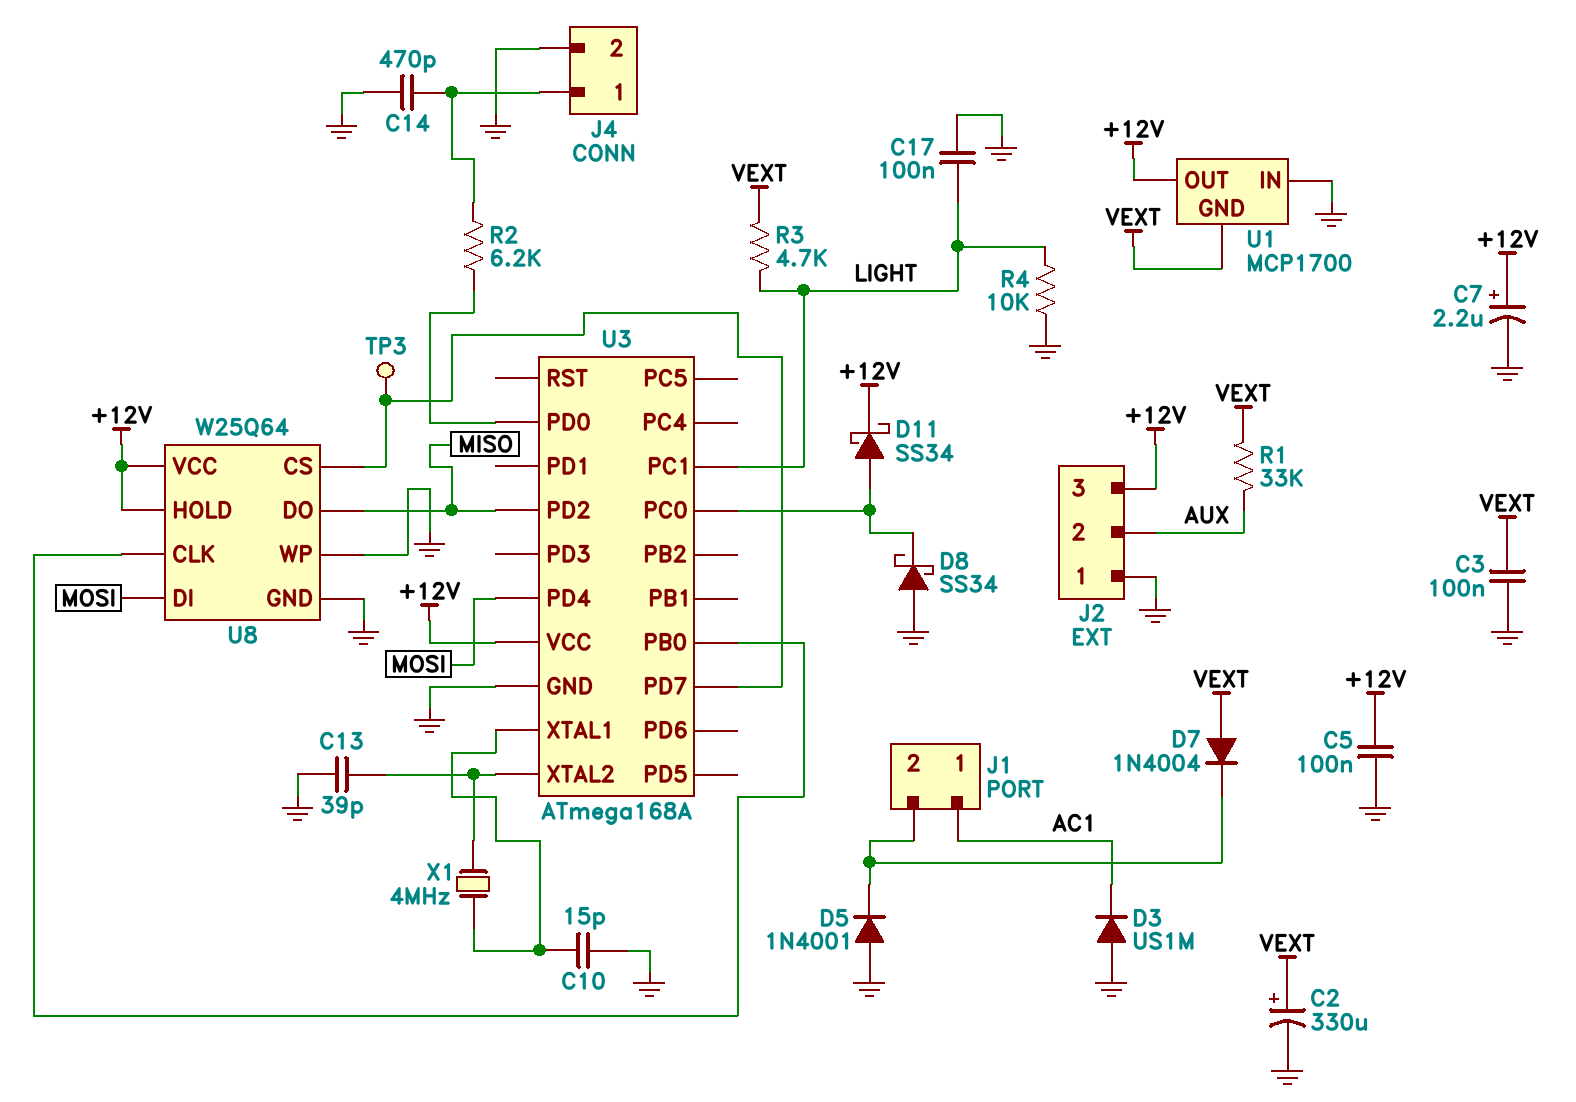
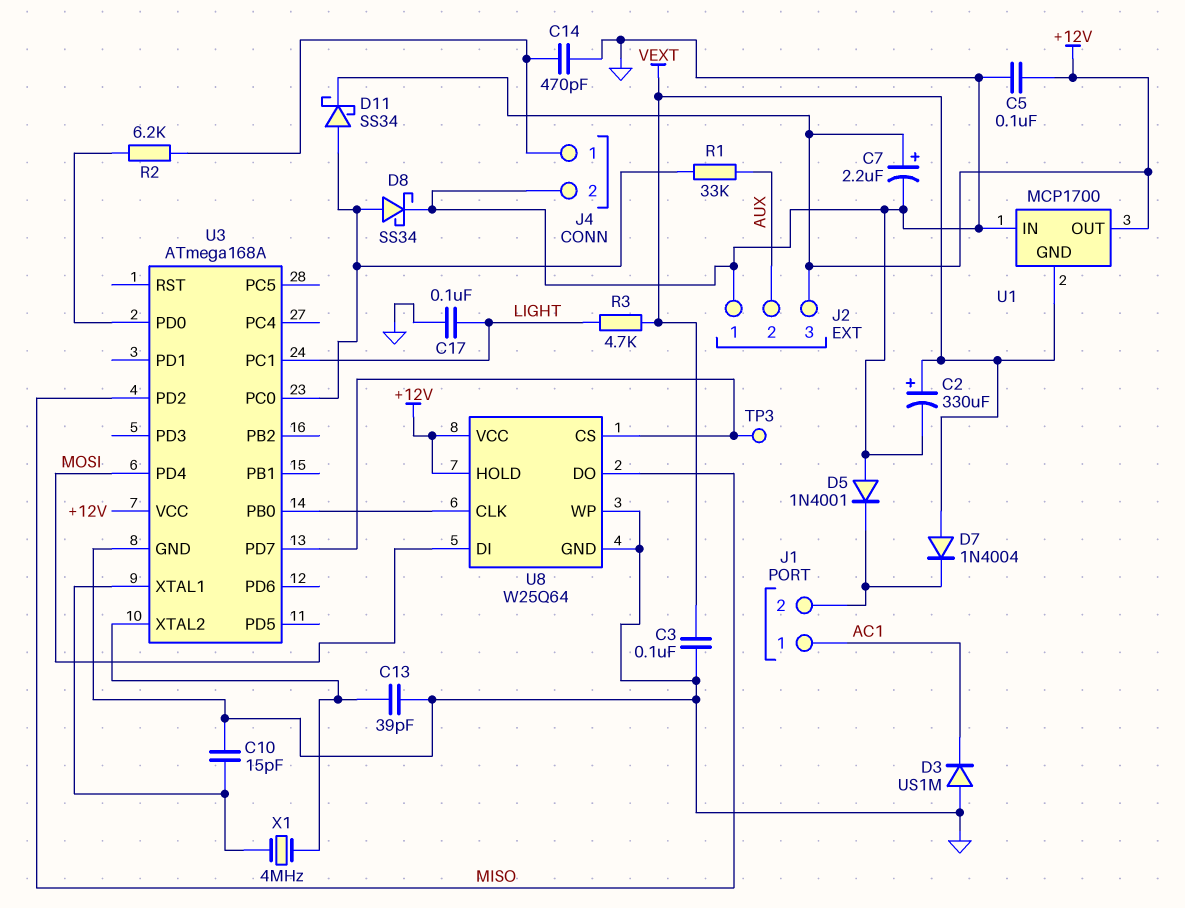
D8: schottky SS34 (A GND, K U3/PC0) -> schottky SS34 (A U3/PC0, K GND)
R1: 33k (AUX, VEXT) -> 33k (AUX, U3/PC0)
R4: 10k (GND, LIGHT) -> none

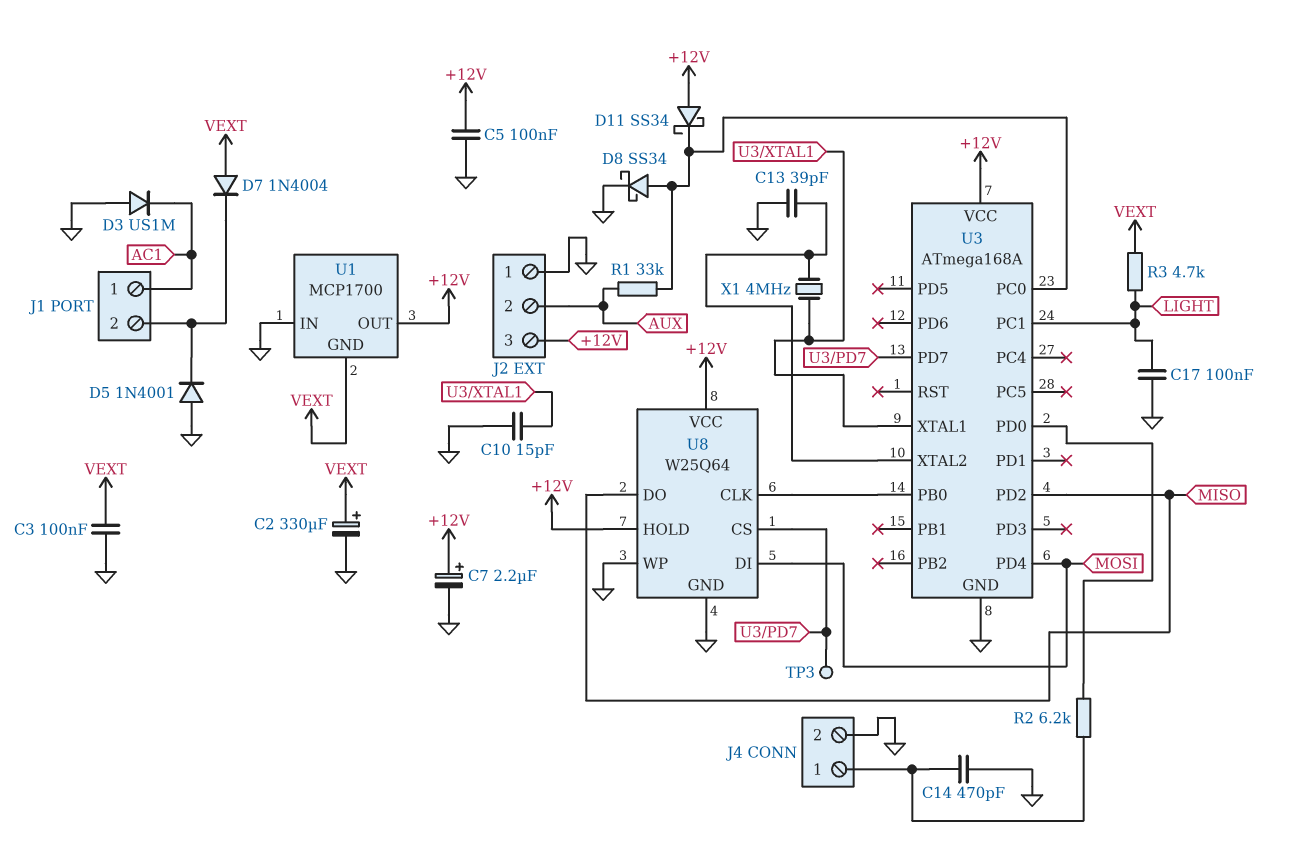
D11: schottky SS34 (A U3/PC0, K +12V) -> schottky SS34 (A +12V, K U3/PC0)

